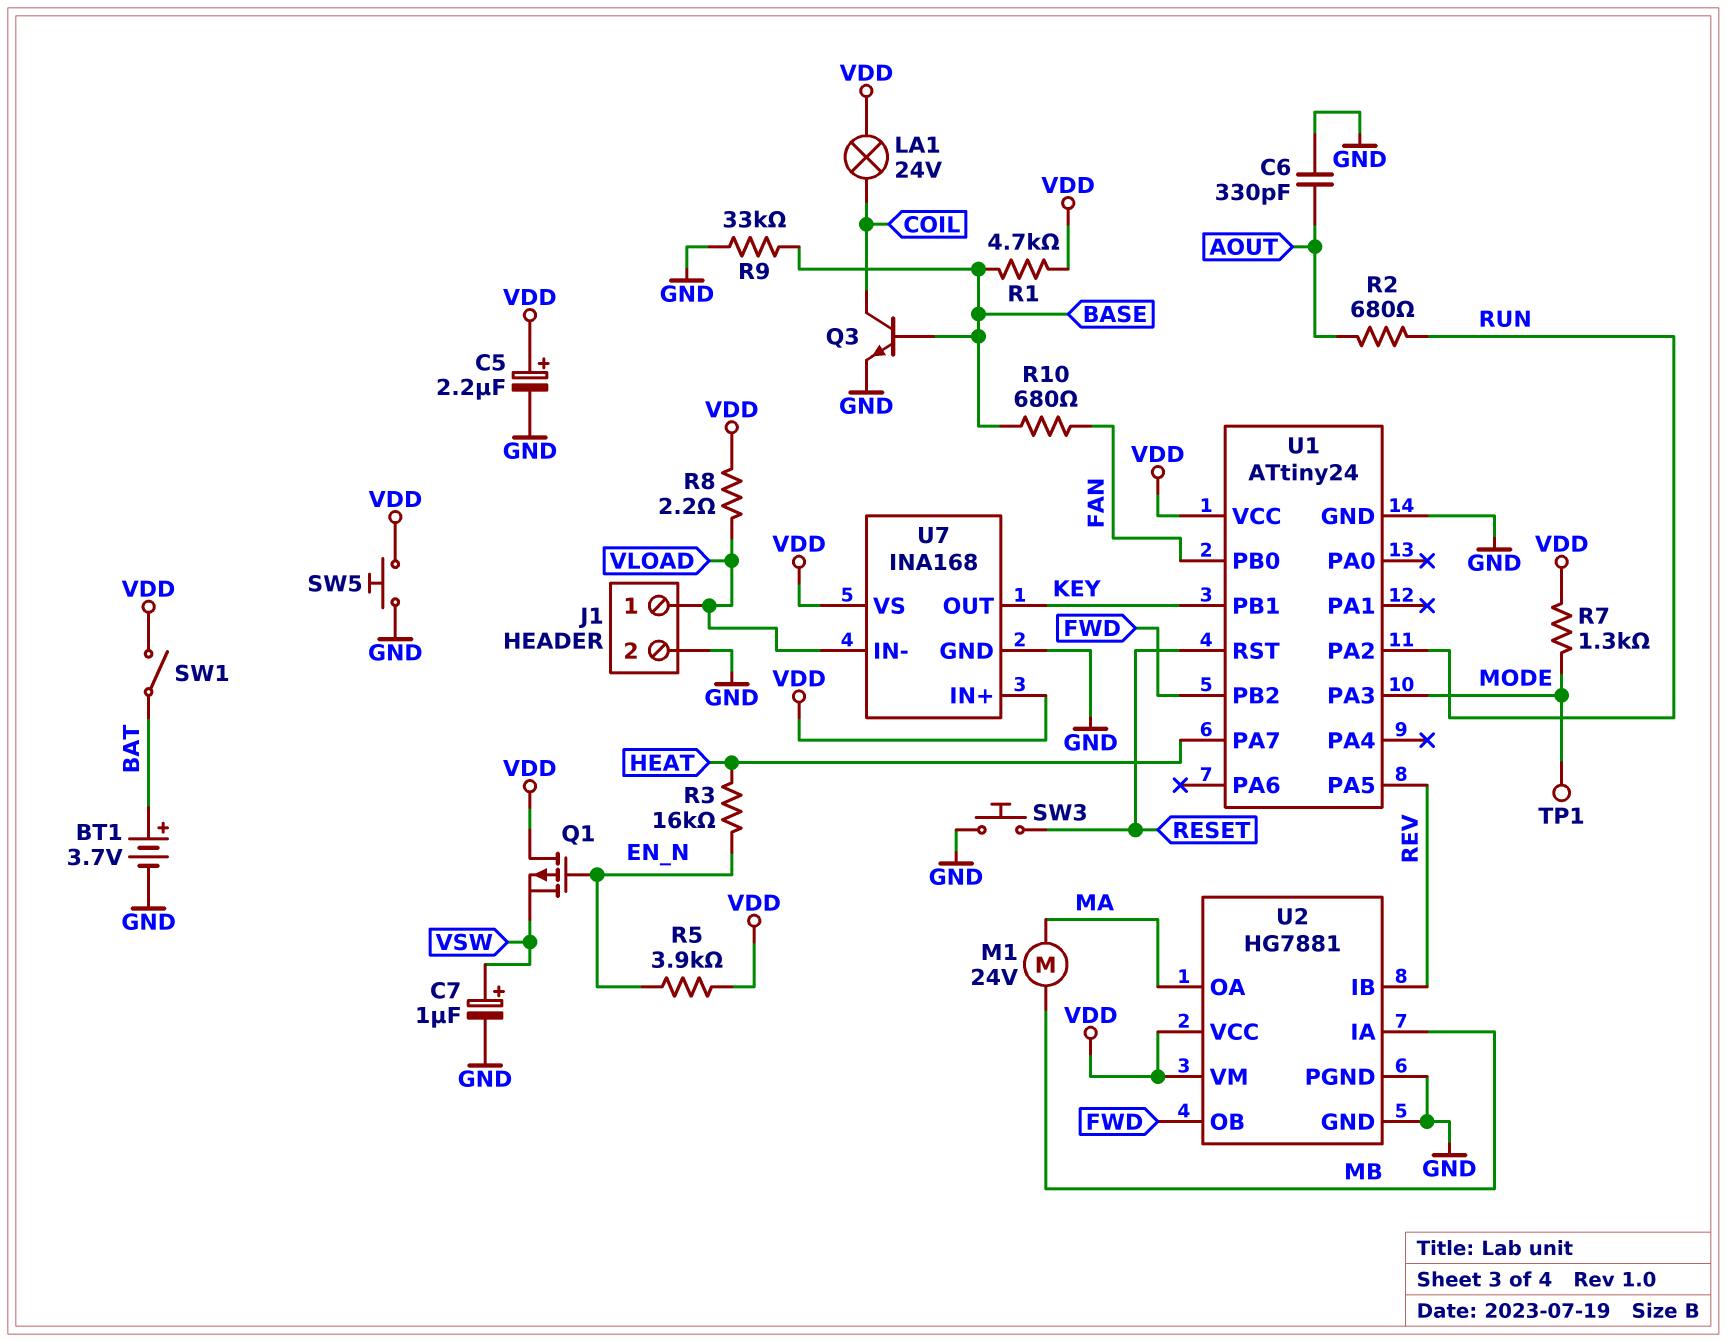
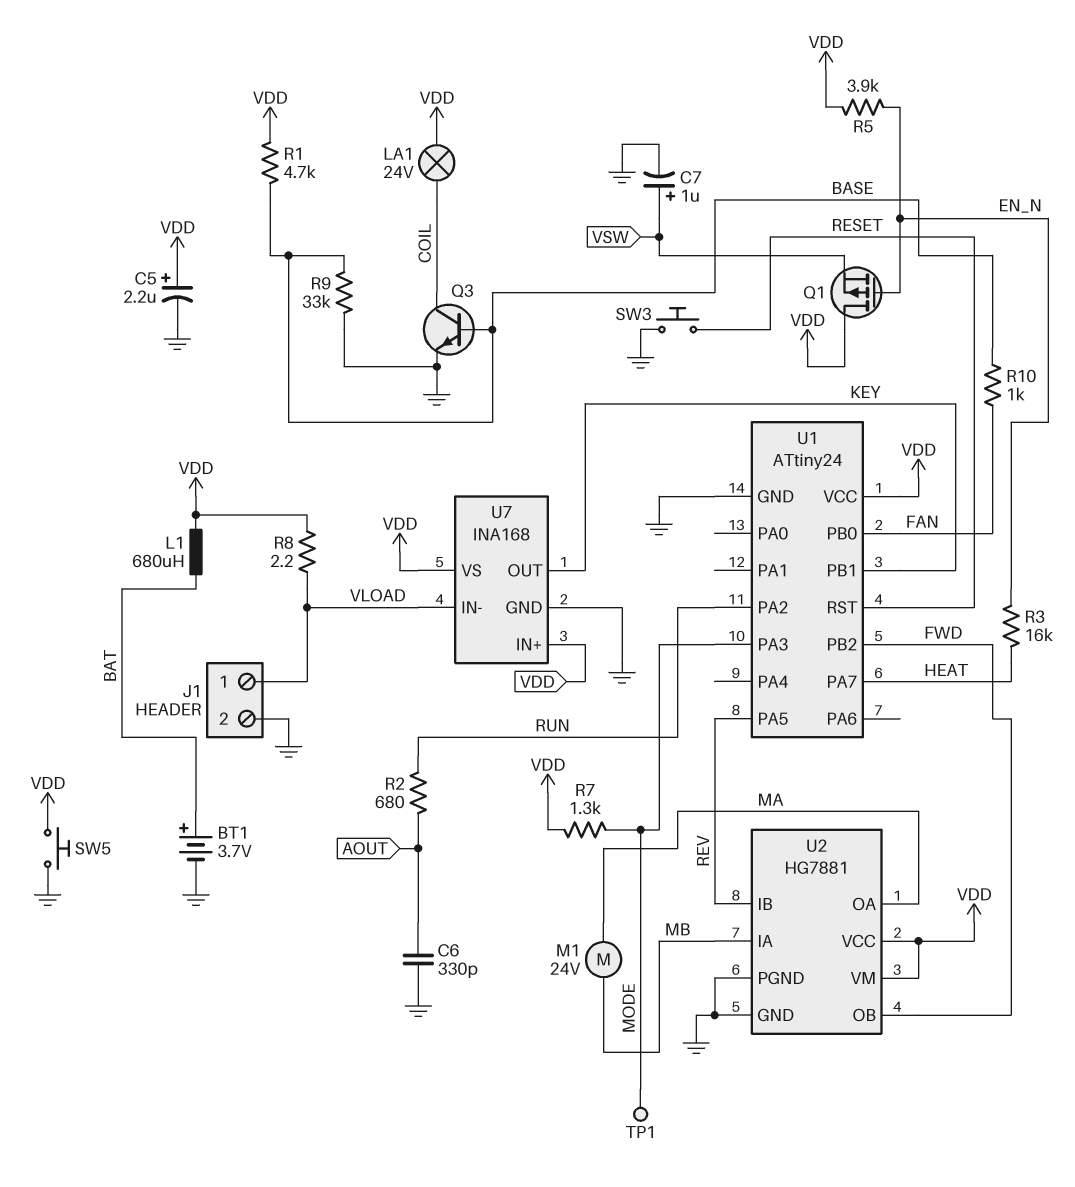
L1: none -> 680uH (BAT, VDD)
R10: 680 (BASE, FAN) -> 1k (BASE, FAN)
SW1: switch (BAT, VDD) -> none

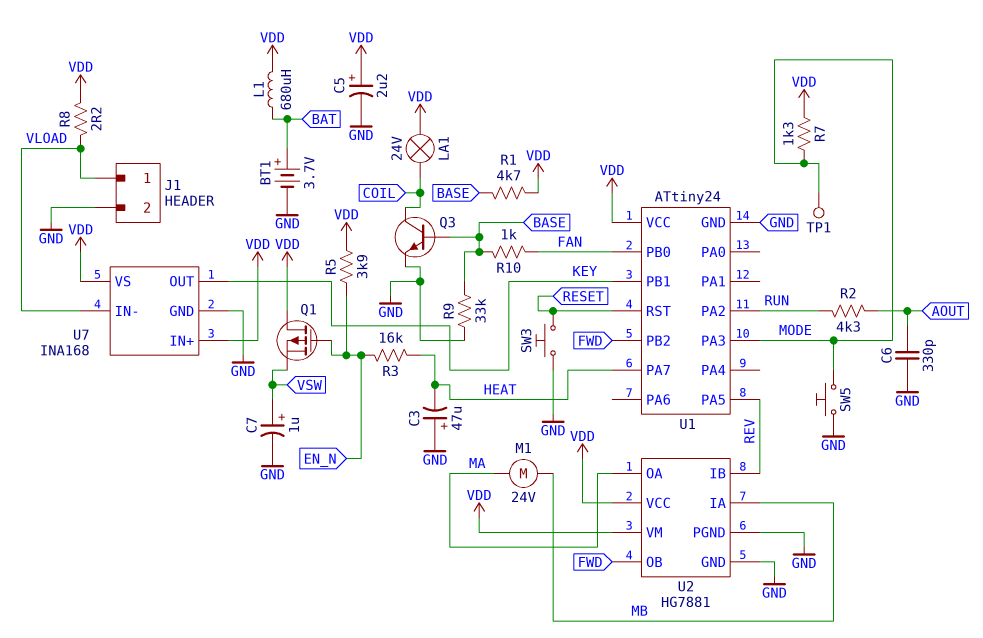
C3: none -> 47uF (plus GND, minus HEAT)
R2: 680 (AOUT, RUN) -> 4.3k (AOUT, RUN)
SW5: button (GND, VDD) -> button (GND, MODE)

